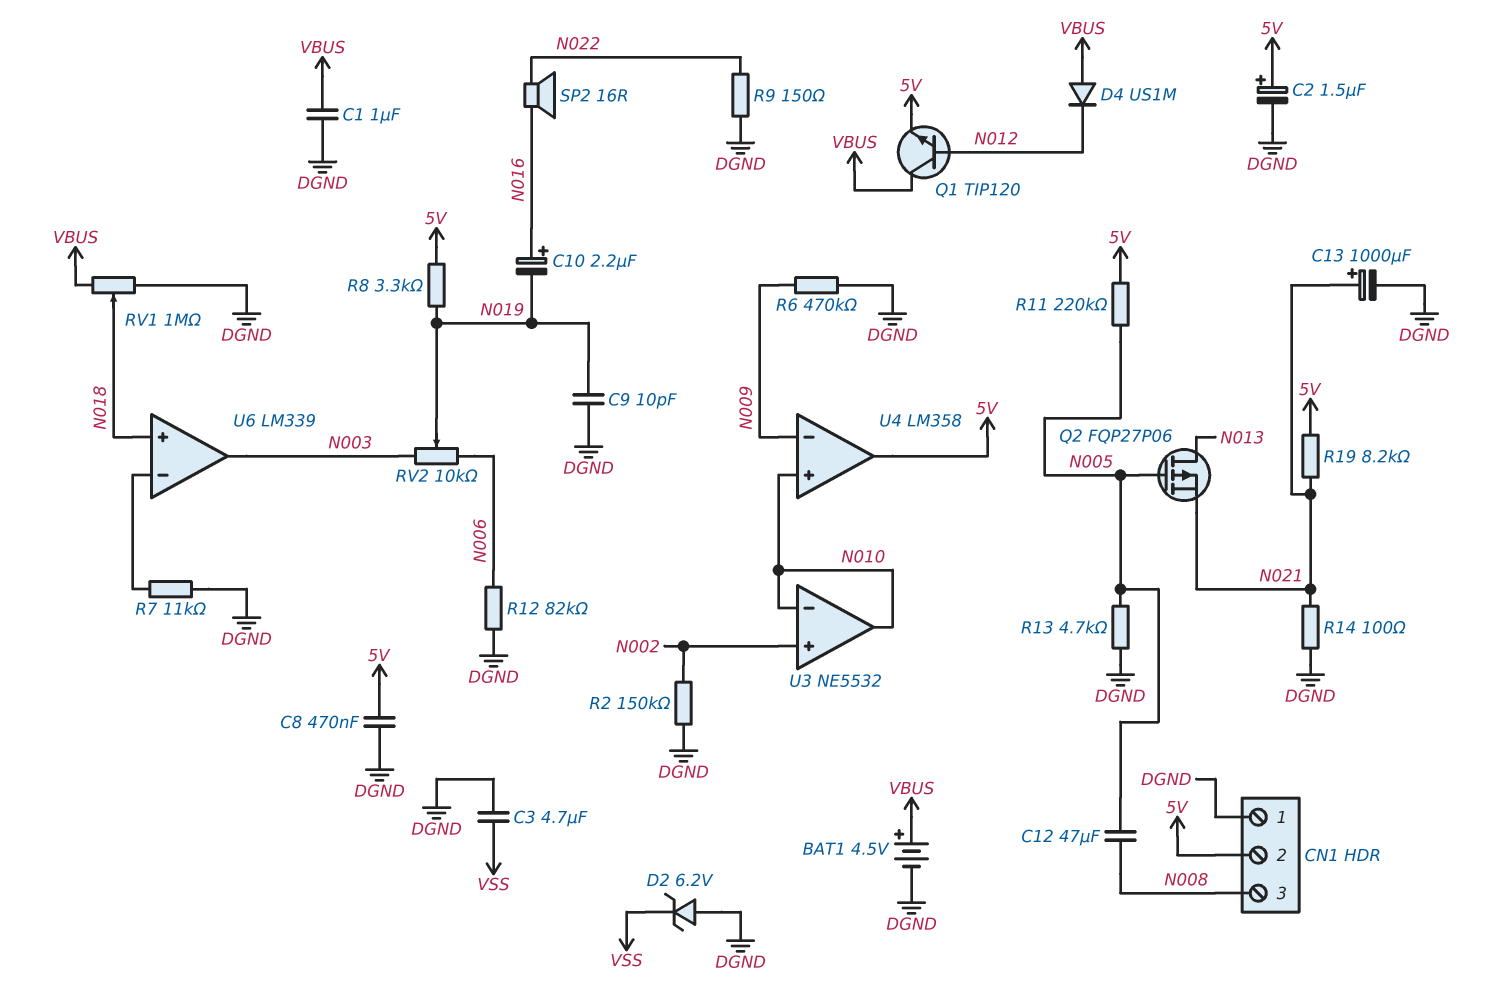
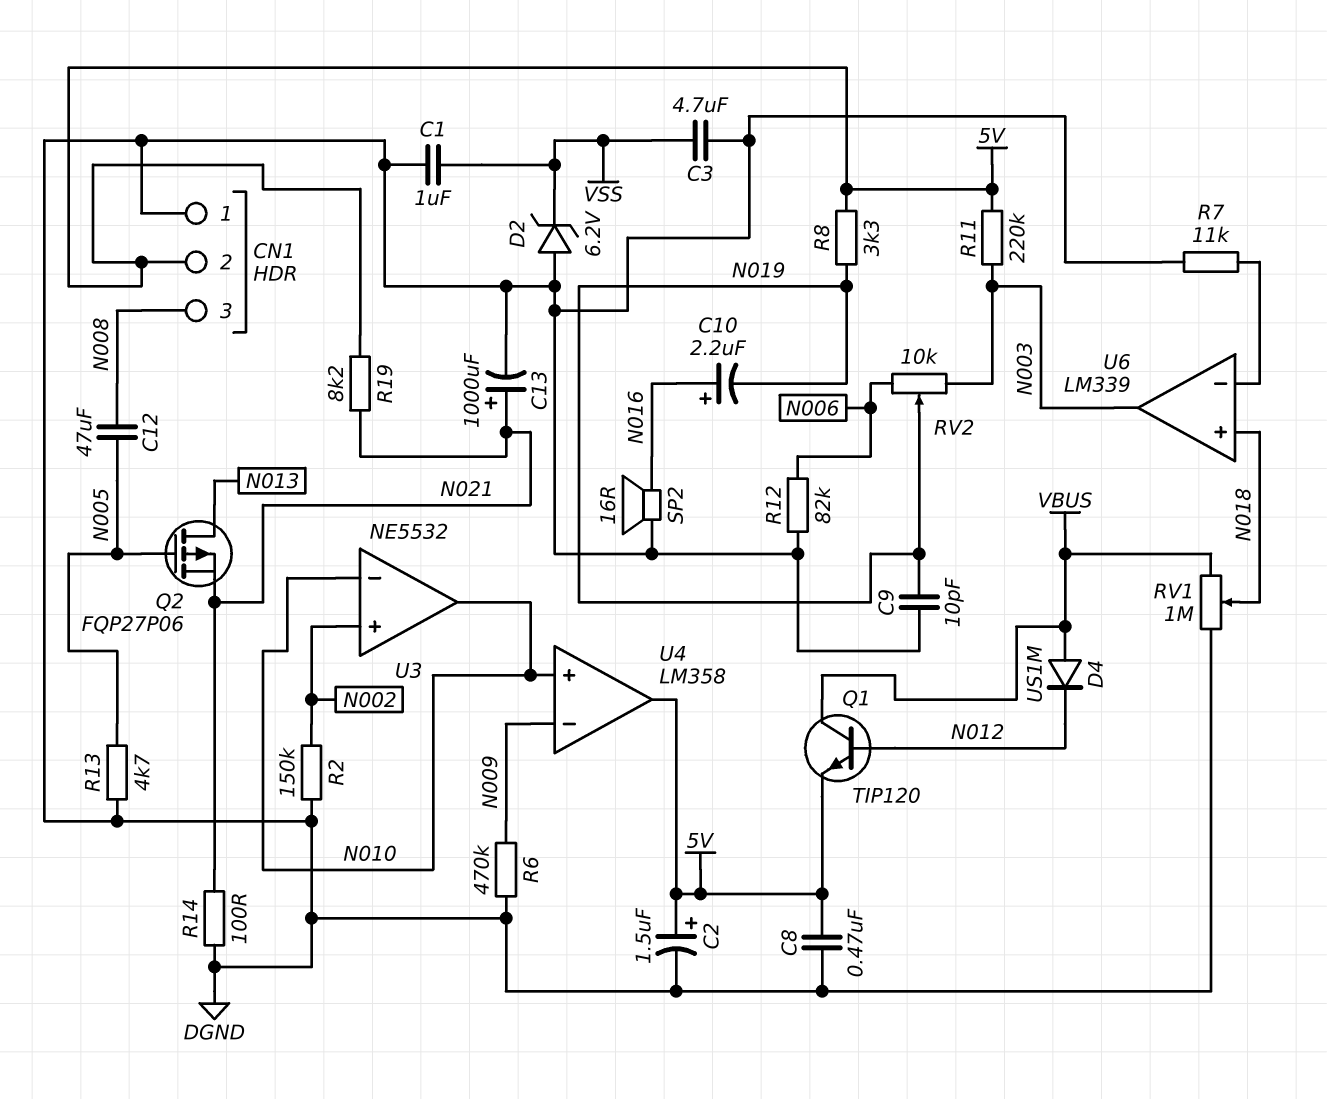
BAT1: 4.5V (plus VBUS, minus DGND) -> none
C1: 1uF (DGND, VBUS) -> 1uF (DGND, VSS)
R9: 150 (DGND, N022) -> none
R11: 220k (5V, N005) -> 220k (5V, N003)
SP2: speaker 16R (N016, N022) -> speaker 16R (DGND, N016)

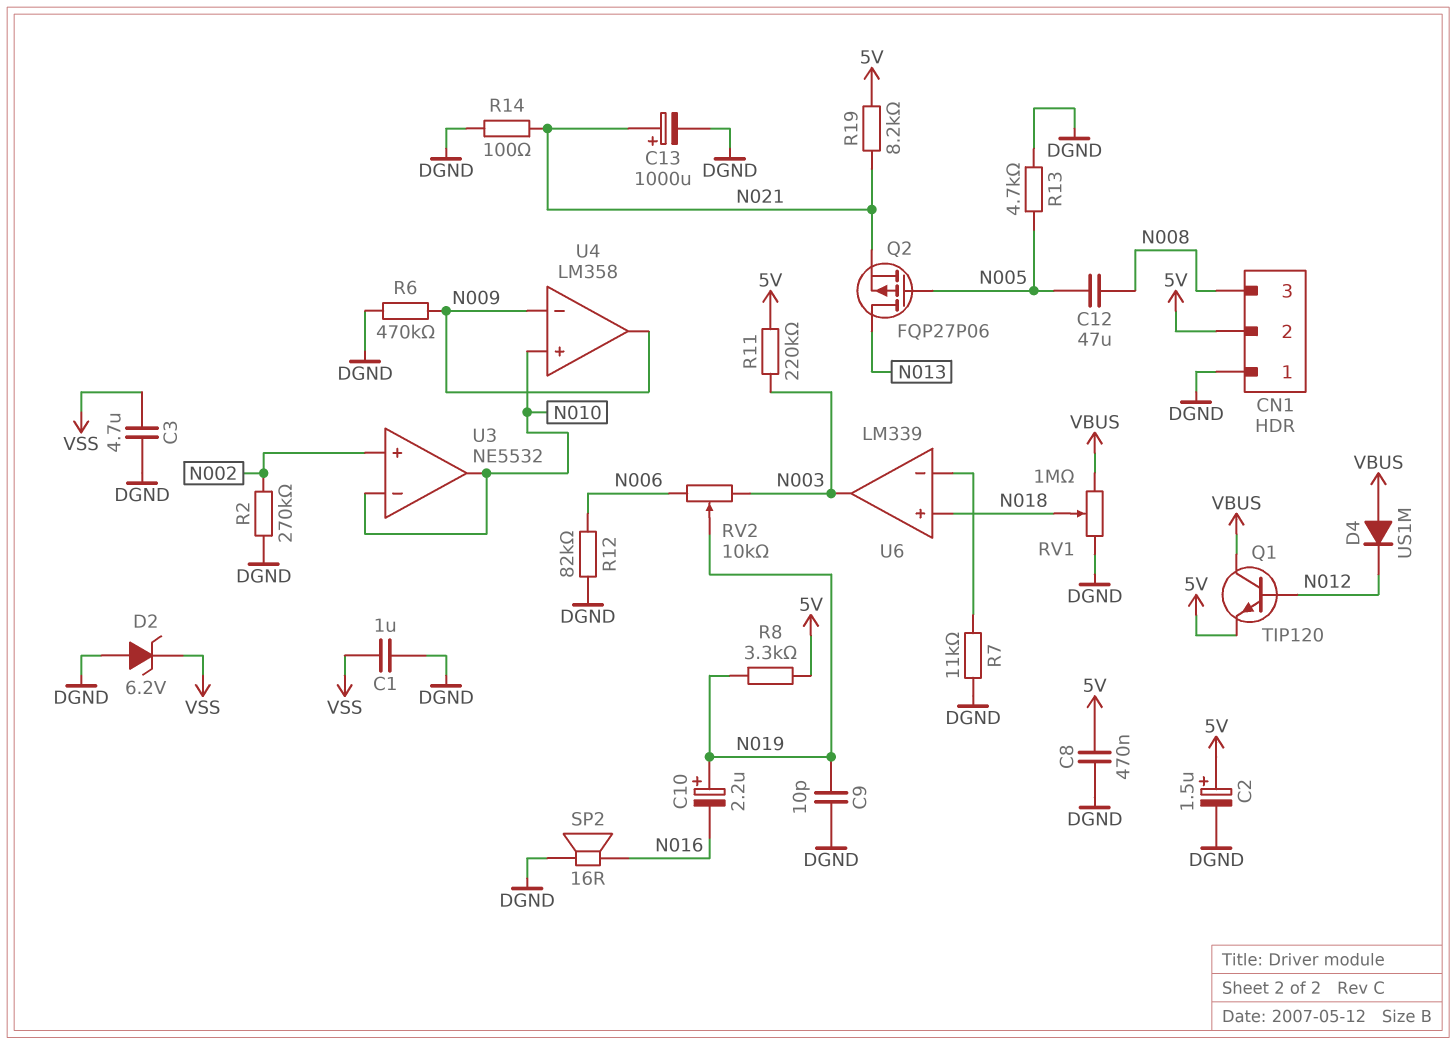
C10: 2.2uF (plus N016, minus N019) -> 2.2uF (plus N019, minus N016)
R2: 150k (DGND, N002) -> 270k (DGND, N002)
U4 pin out: 5V -> N009

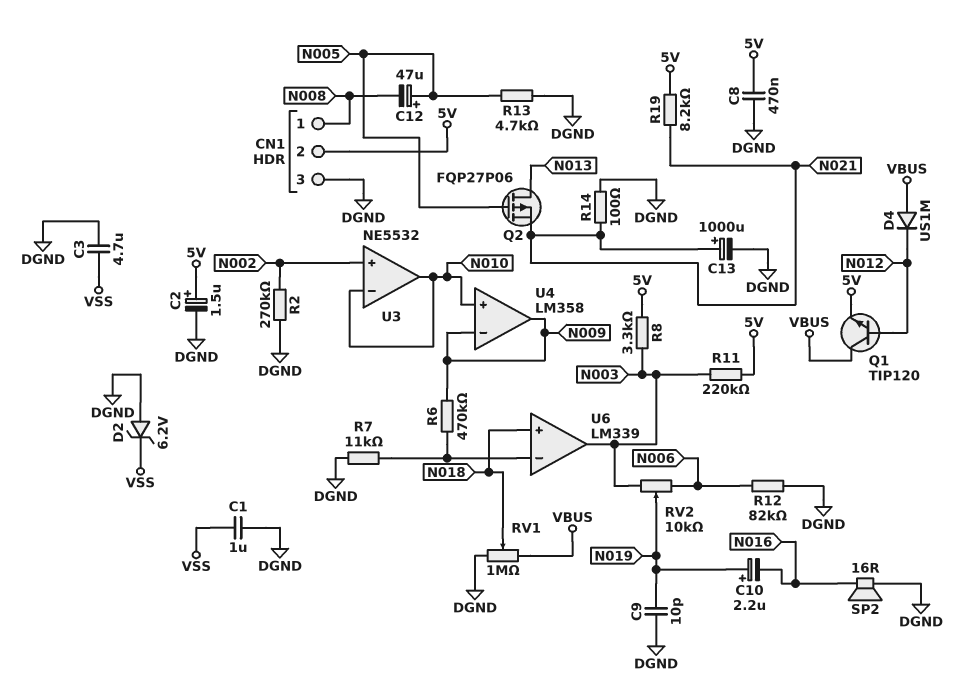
C12: 47uF (N005, N008) -> 47uF (plus N005, minus N008)
CN1 pin 1: DGND -> N008
CN1 pin 3: N008 -> DGND
R6: 470k (DGND, N009) -> 470k (N009, U6/in-)
R8: 3.3k (5V, N019) -> 3.3k (5V, N003)

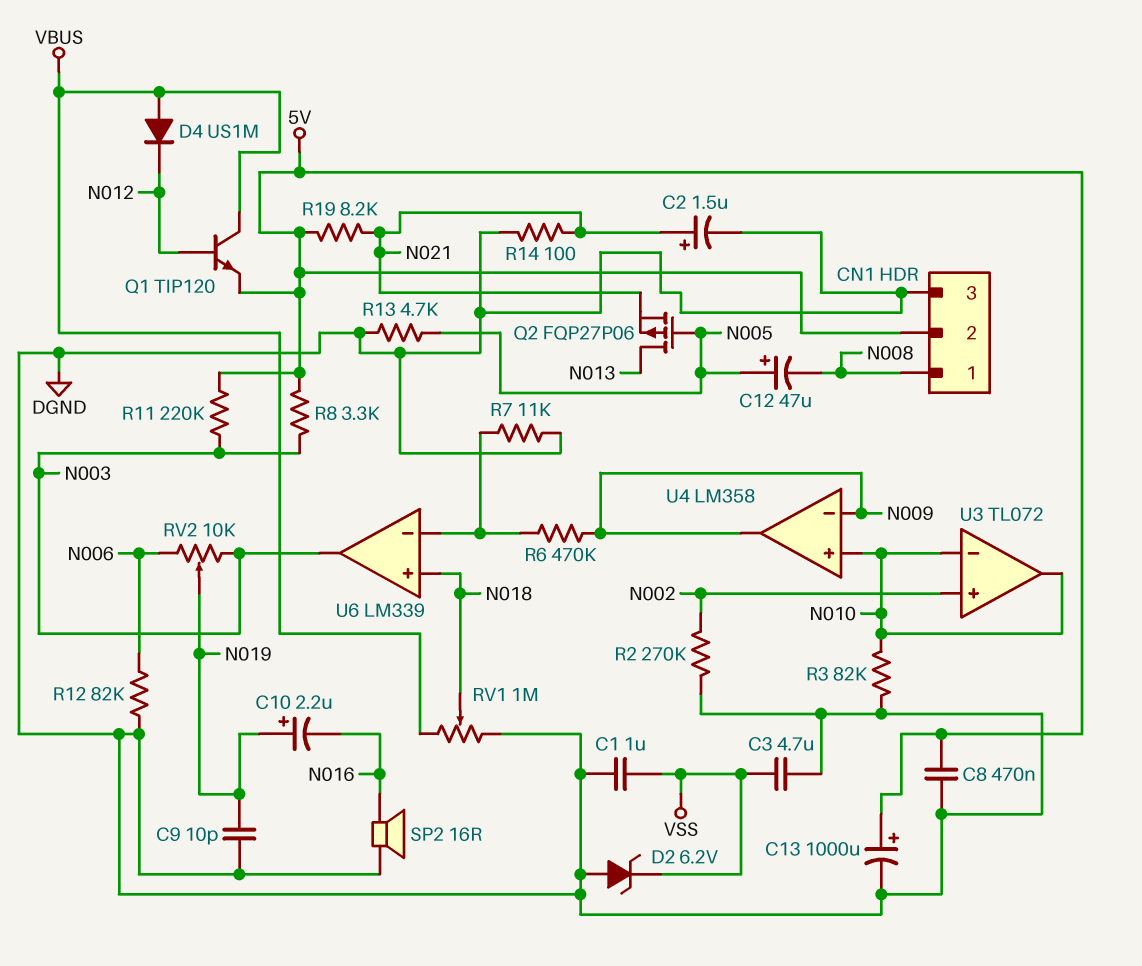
C2: 1.5uF (plus 5V, minus DGND) -> 1.5uF (plus N021, minus DGND)
C13: 1000uF (plus N021, minus DGND) -> 1000uF (plus 5V, minus DGND)
R3: none -> 82k (DGND, N010)
U3: NE5532 -> TL072

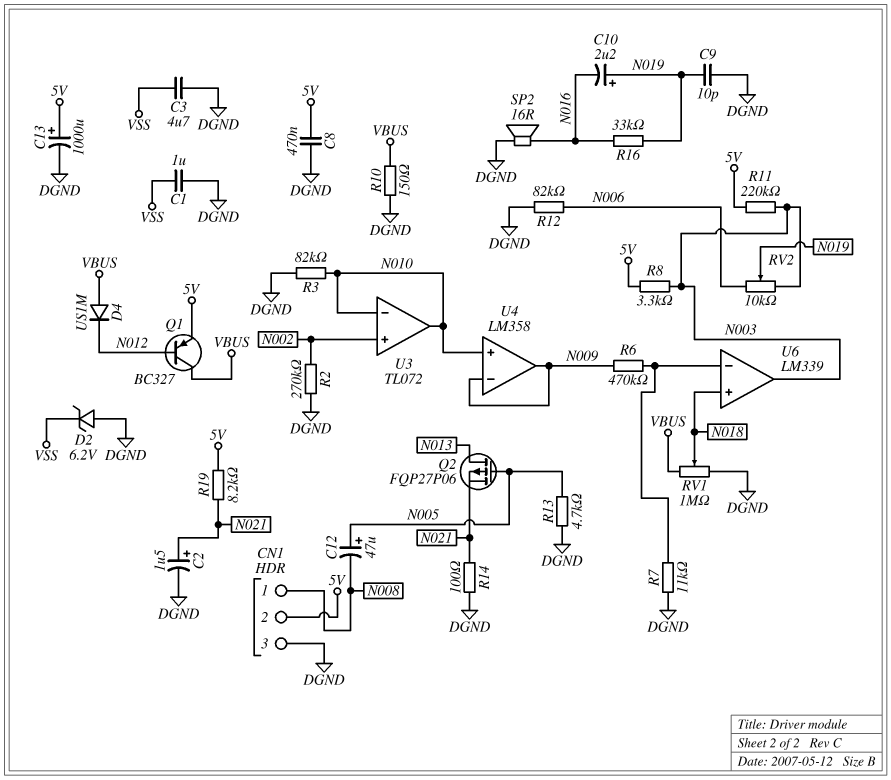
Q1: NPN TIP120 (B N012, C VBUS, E 5V) -> PNP BC327 (B N012, C VBUS, E 5V)
R10: none -> 150 (DGND, VBUS)
R16: none -> 33k (N016, N019)

